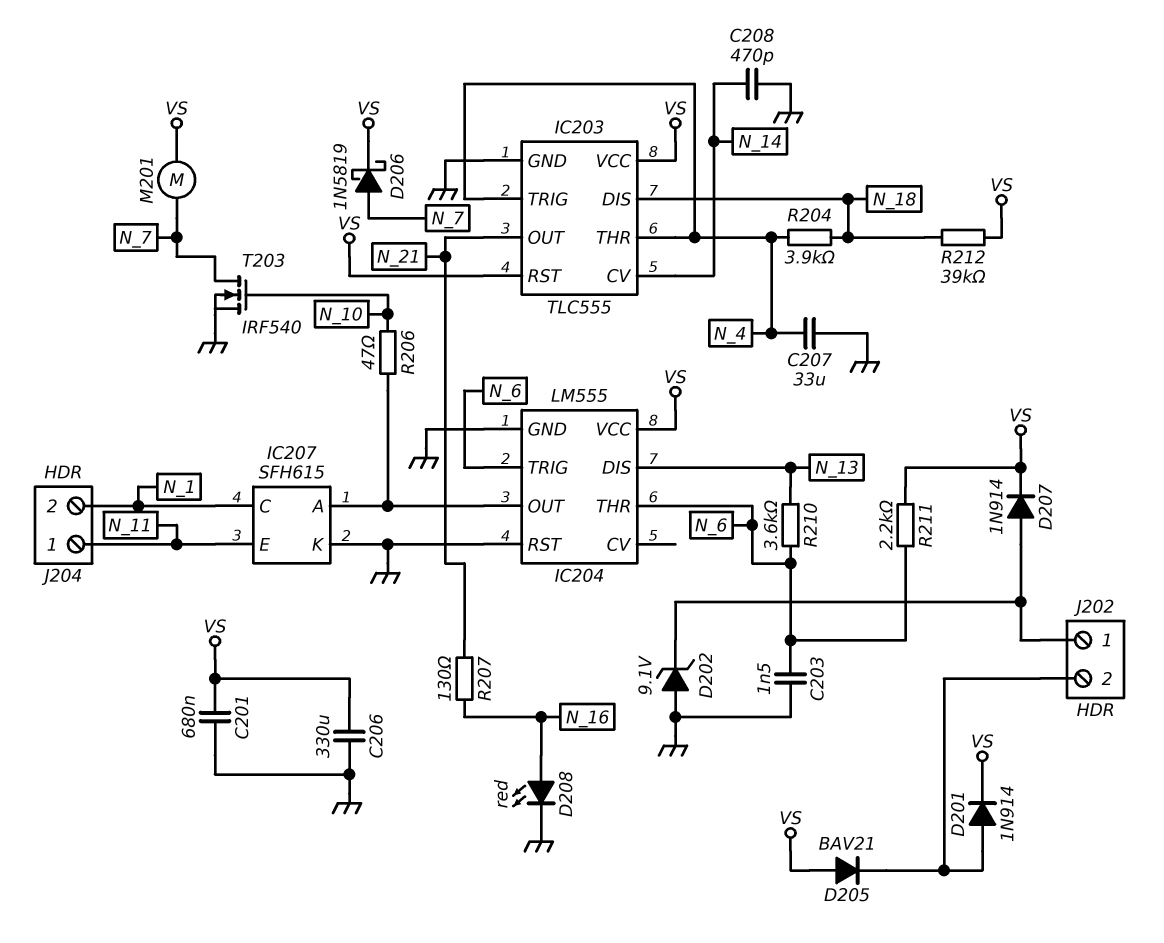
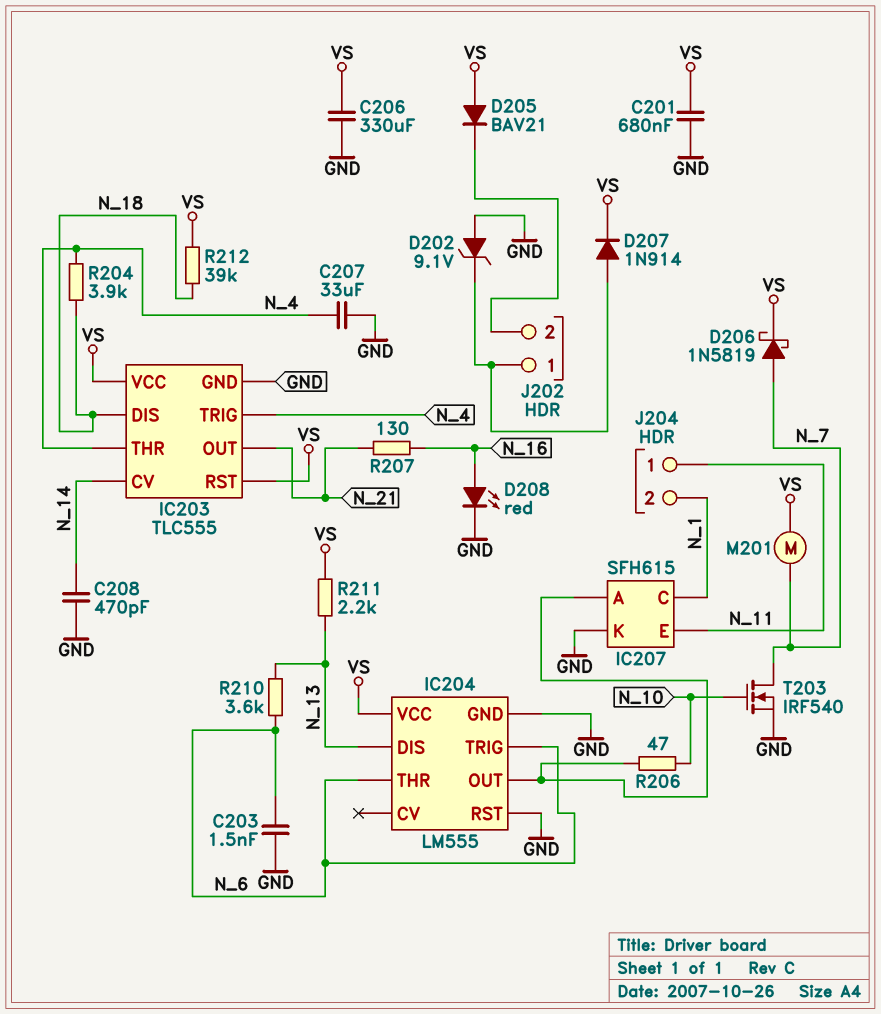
D201: diode 1N914 (A J202/2, K VS) -> none
R211: 2.2k (N_6, VS) -> 2.2k (N_13, VS)

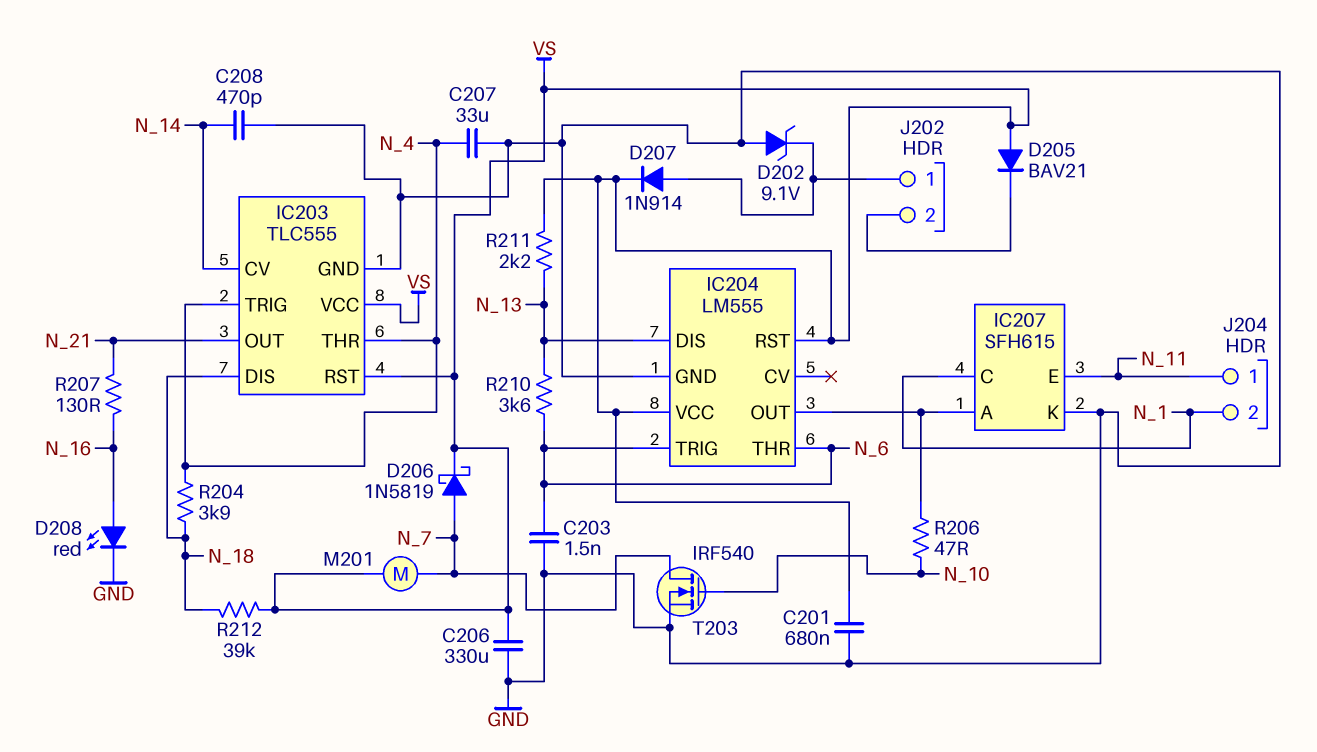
IC204 pin RST: GND -> VS

